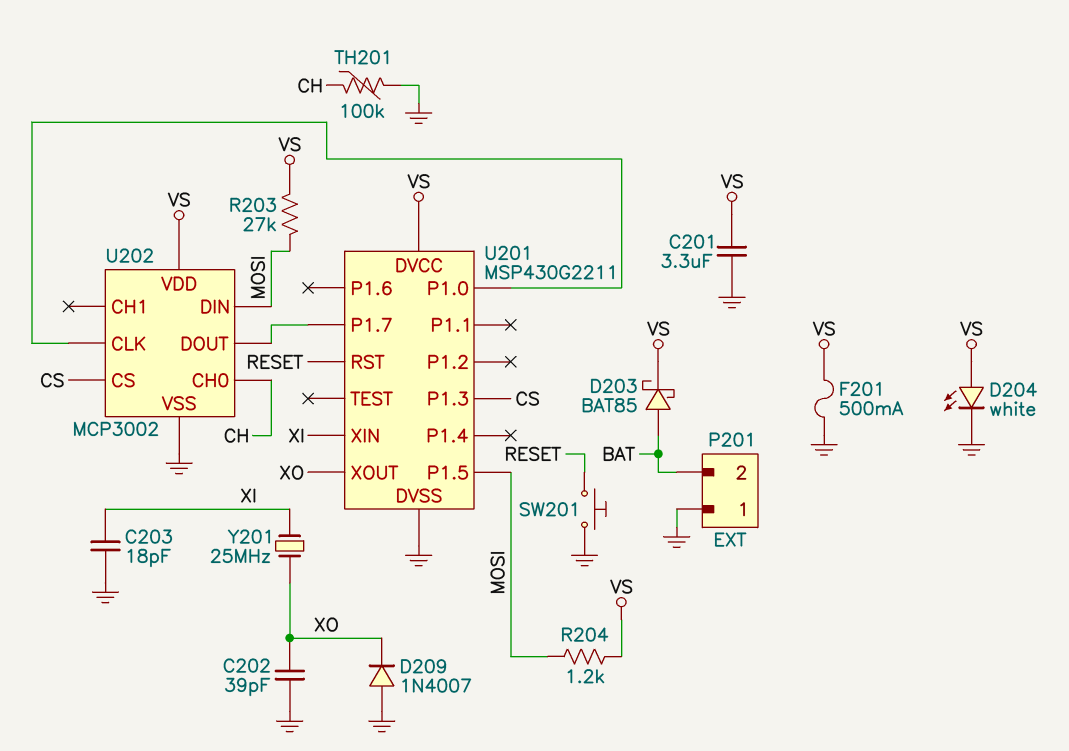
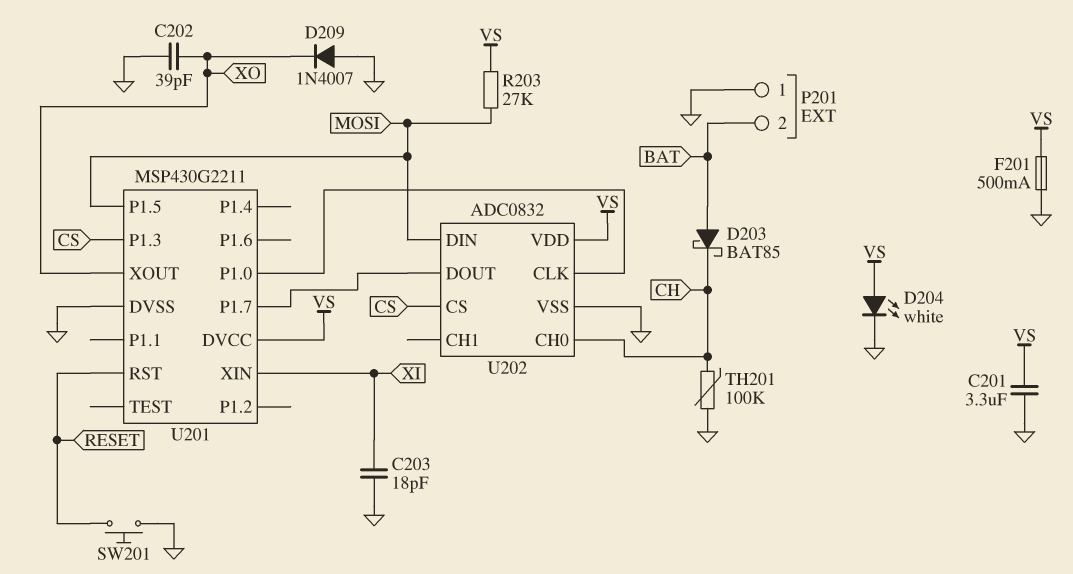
D203: schottky BAT85 (A BAT, K VS) -> schottky BAT85 (A BAT, K CH)
R204: 1.2k (MOSI, VS) -> none
U202: MCP3002 -> ADC0832
Y201: 25MHz (XI, XO) -> none

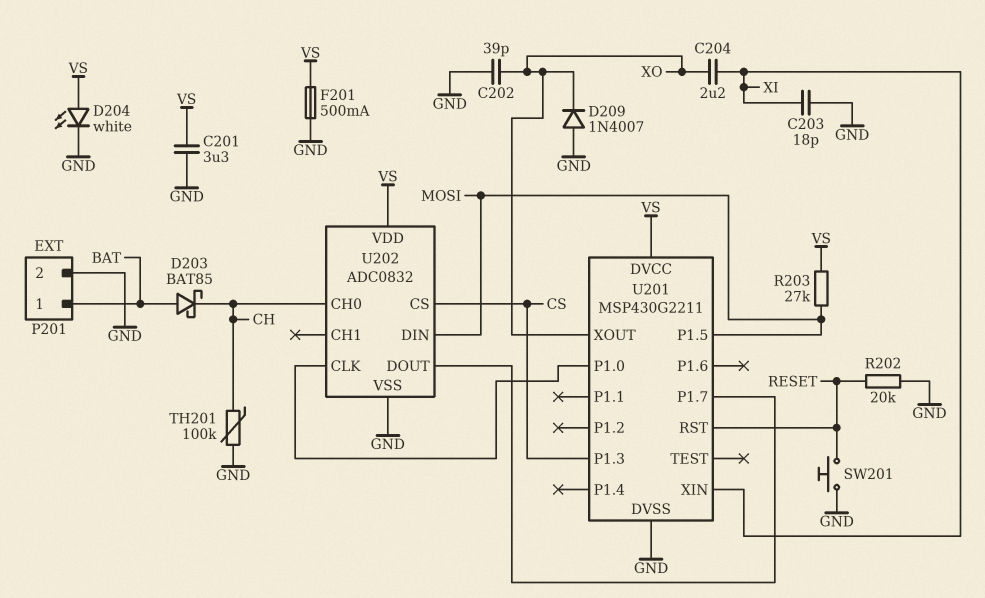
C204: none -> 2.2uF (XI, XO)
P201 pin 1: GND -> BAT
P201 pin 2: BAT -> GND
R202: none -> 20k (GND, RESET)

